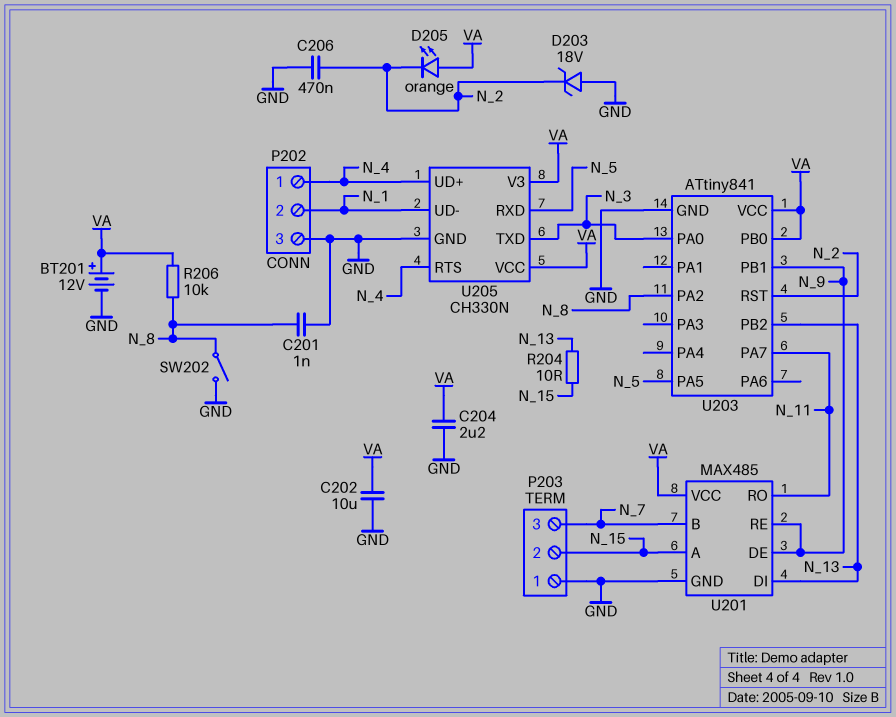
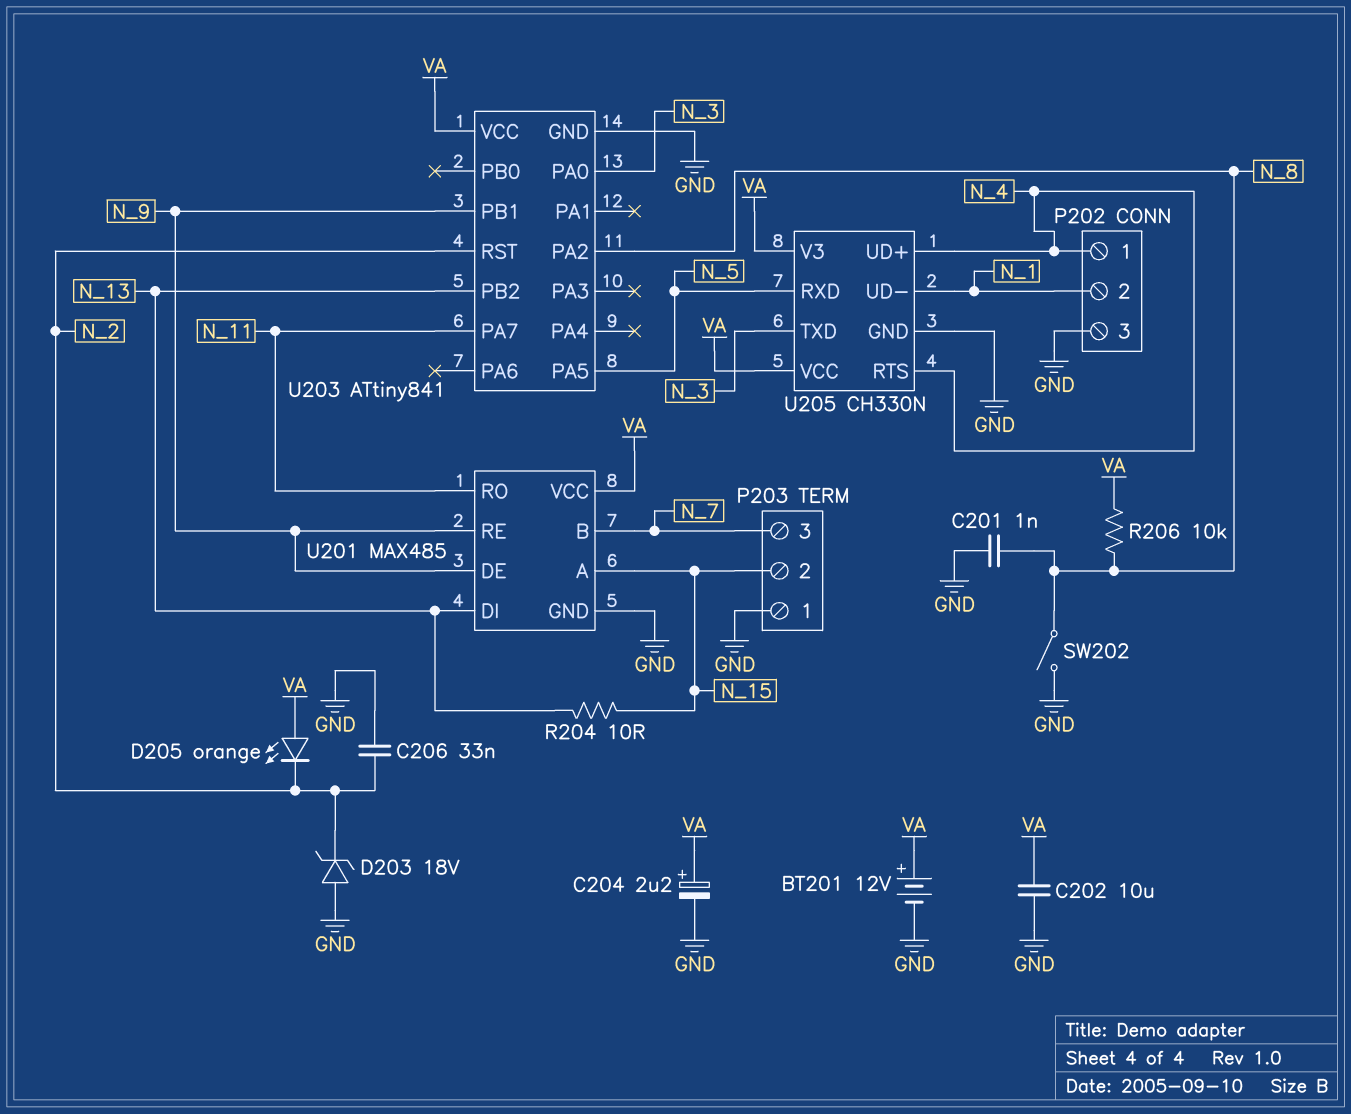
C204: 2.2uF (GND, VA) -> 2.2uF (plus VA, minus GND)
C206: 470nF (GND, N_2) -> 33nF (GND, N_2)
U203 pin PB0: VA -> none

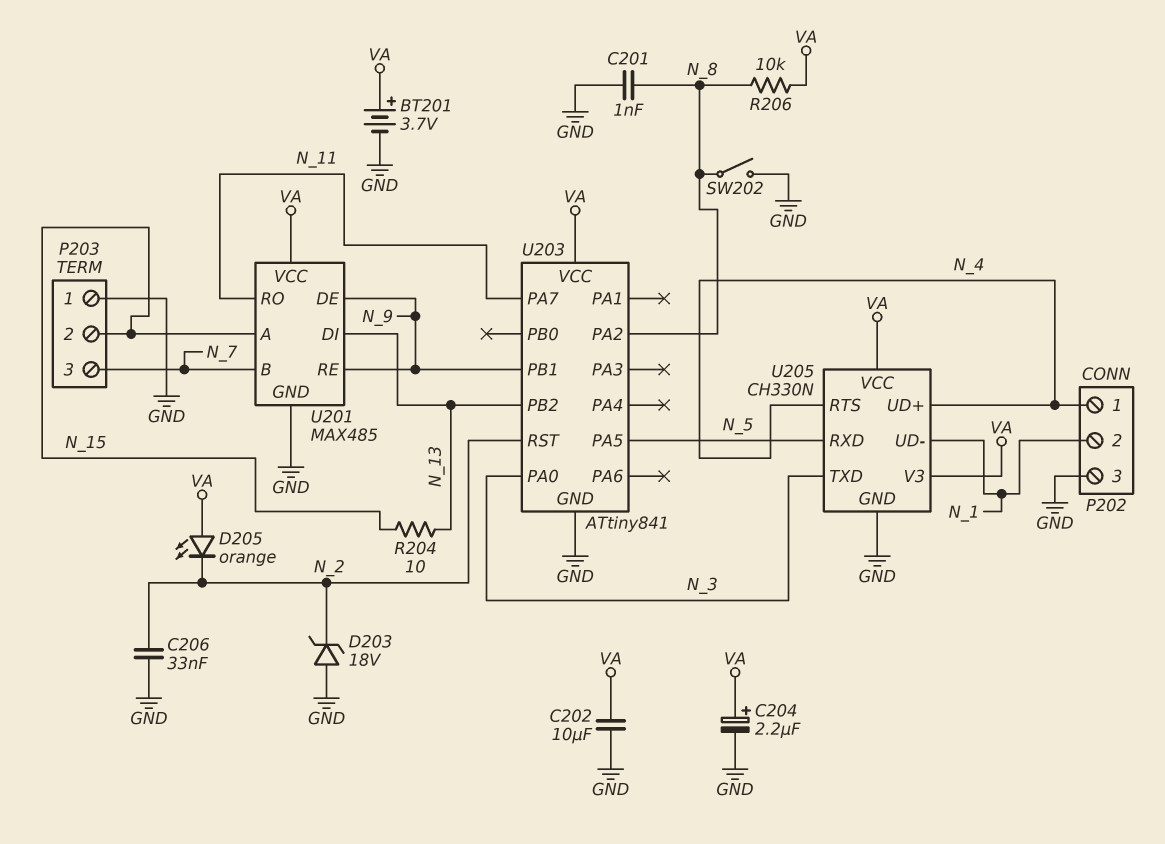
BT201: 12V (plus VA, minus GND) -> 3.7V (plus VA, minus GND)

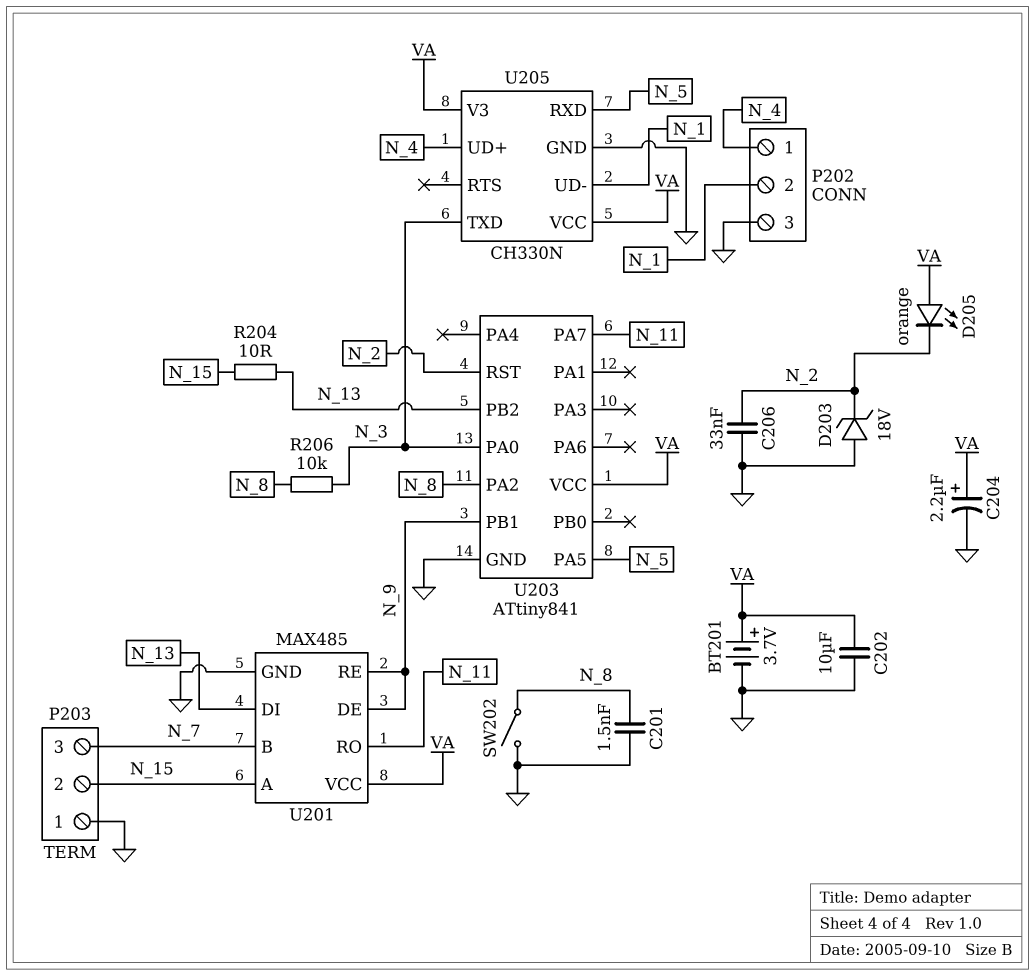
C201: 1nF (GND, N_8) -> 1.5nF (GND, N_8)
R206: 10k (N_8, VA) -> 10k (N_3, N_8)
U205 pin RTS: N_4 -> none

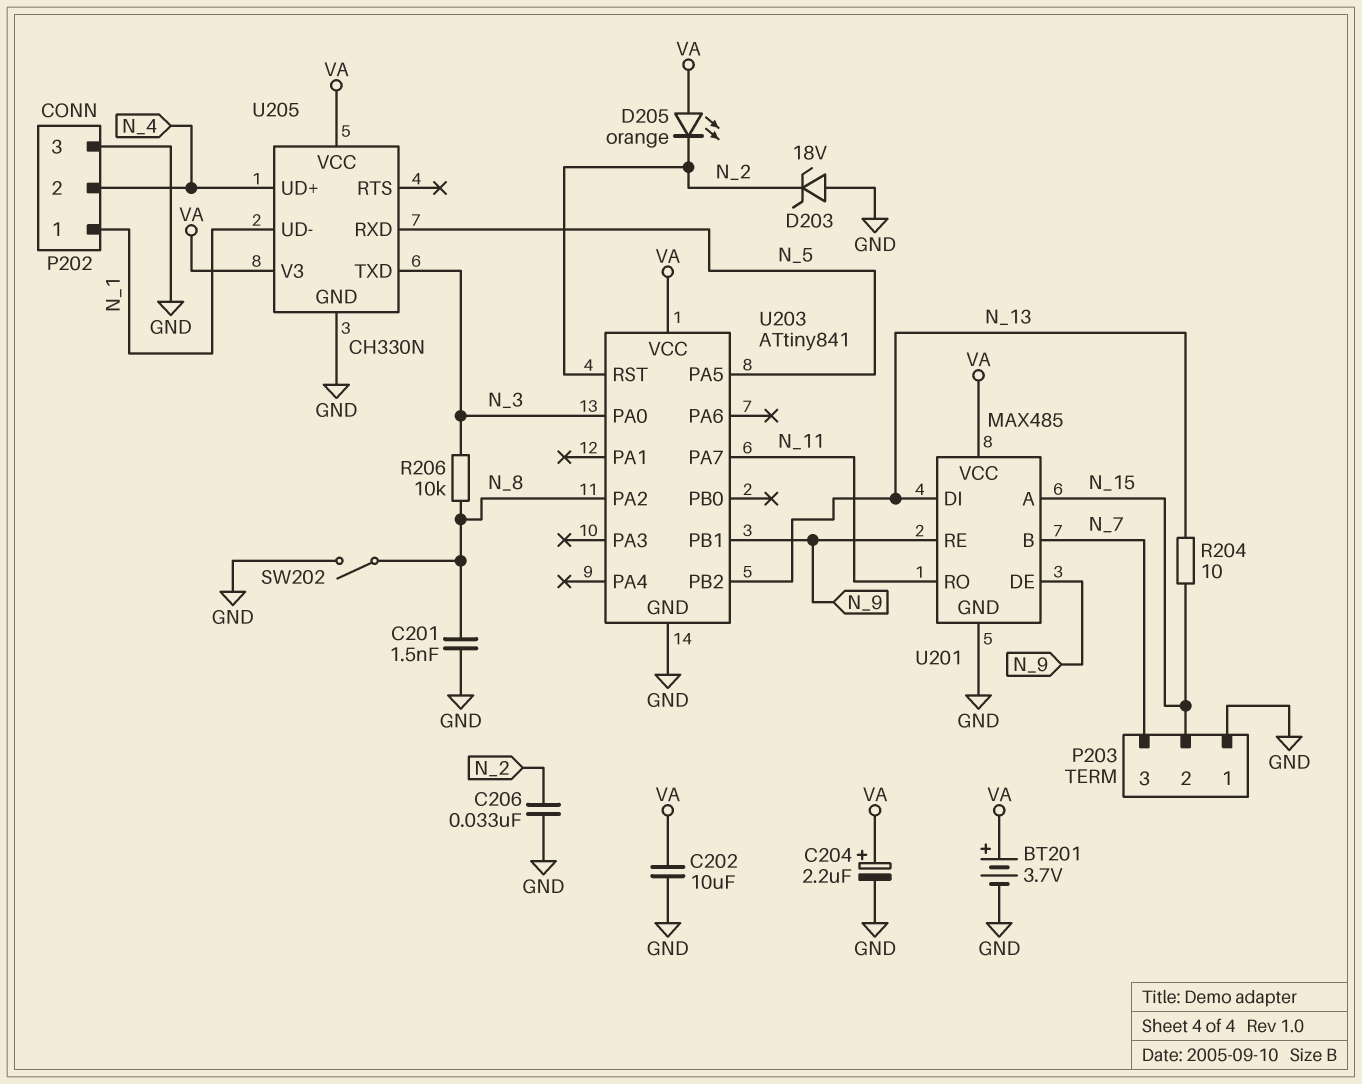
P202 pin 1: N_4 -> N_1
P202 pin 2: N_1 -> N_4

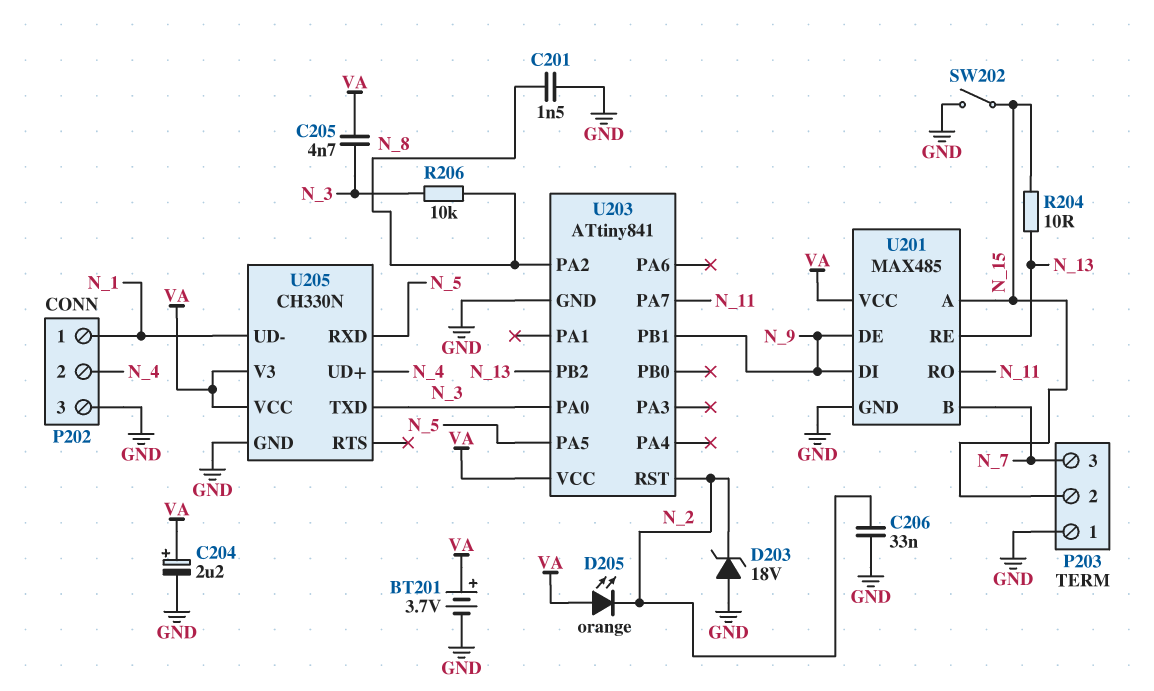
C202: 10uF (GND, VA) -> none
C205: none -> 4.7nF (N_3, VA)
SW202: switch (GND, N_8) -> switch (GND, N_15)
U201 pin DI: N_13 -> N_9
U201 pin RE: N_9 -> N_13

